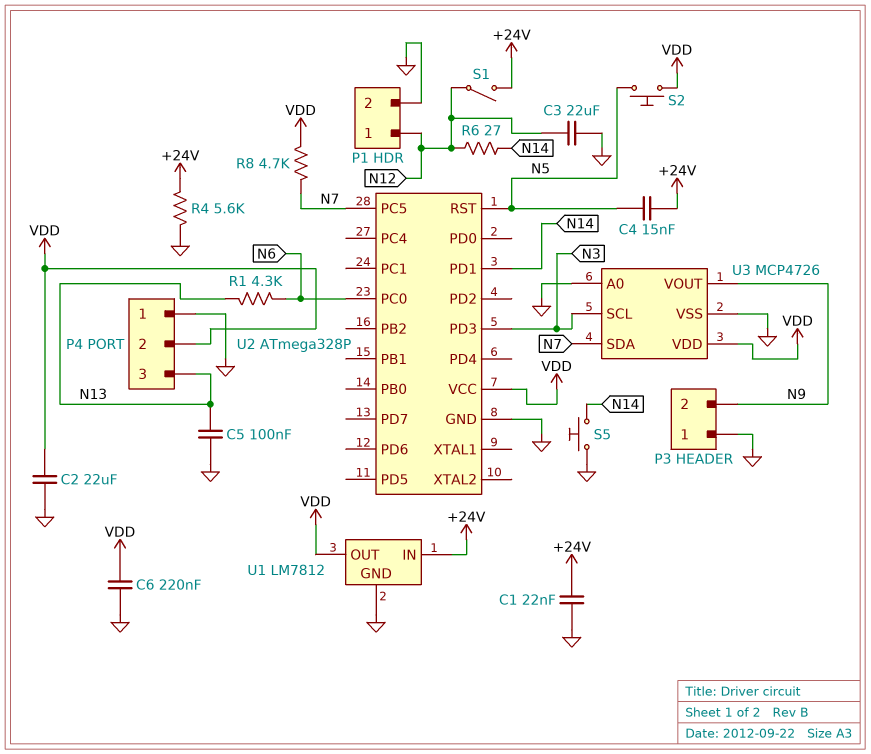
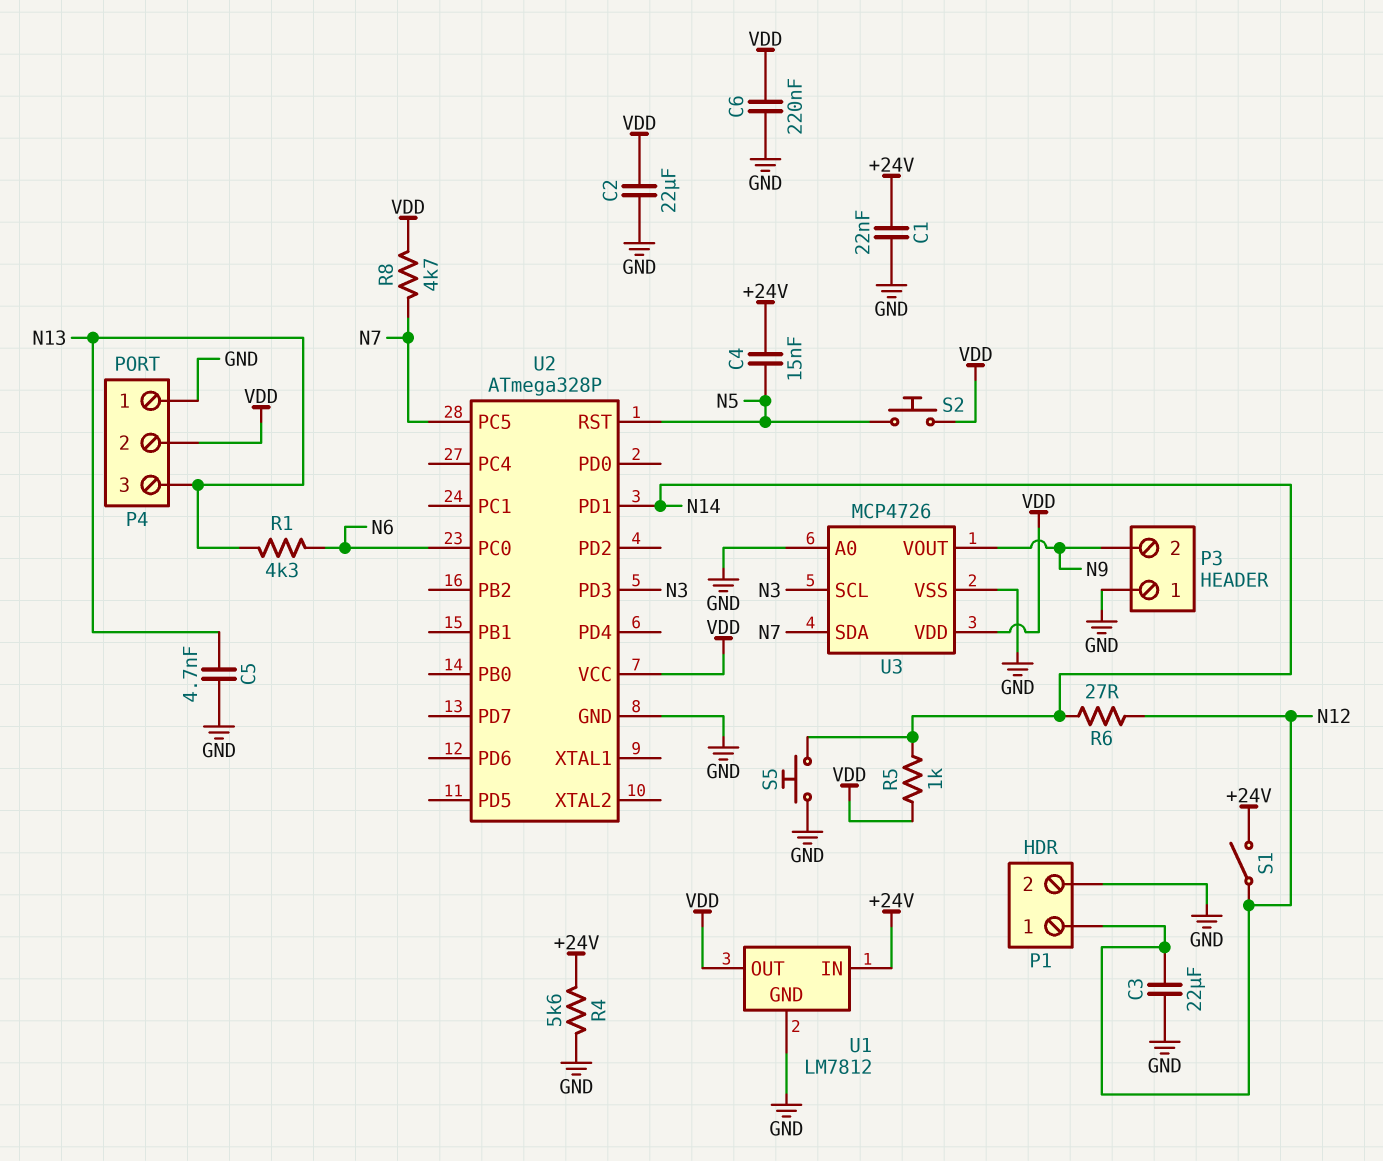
C5: 100nF (GND, N13) -> 4.7nF (GND, N13)
R5: none -> 1k (N14, VDD)

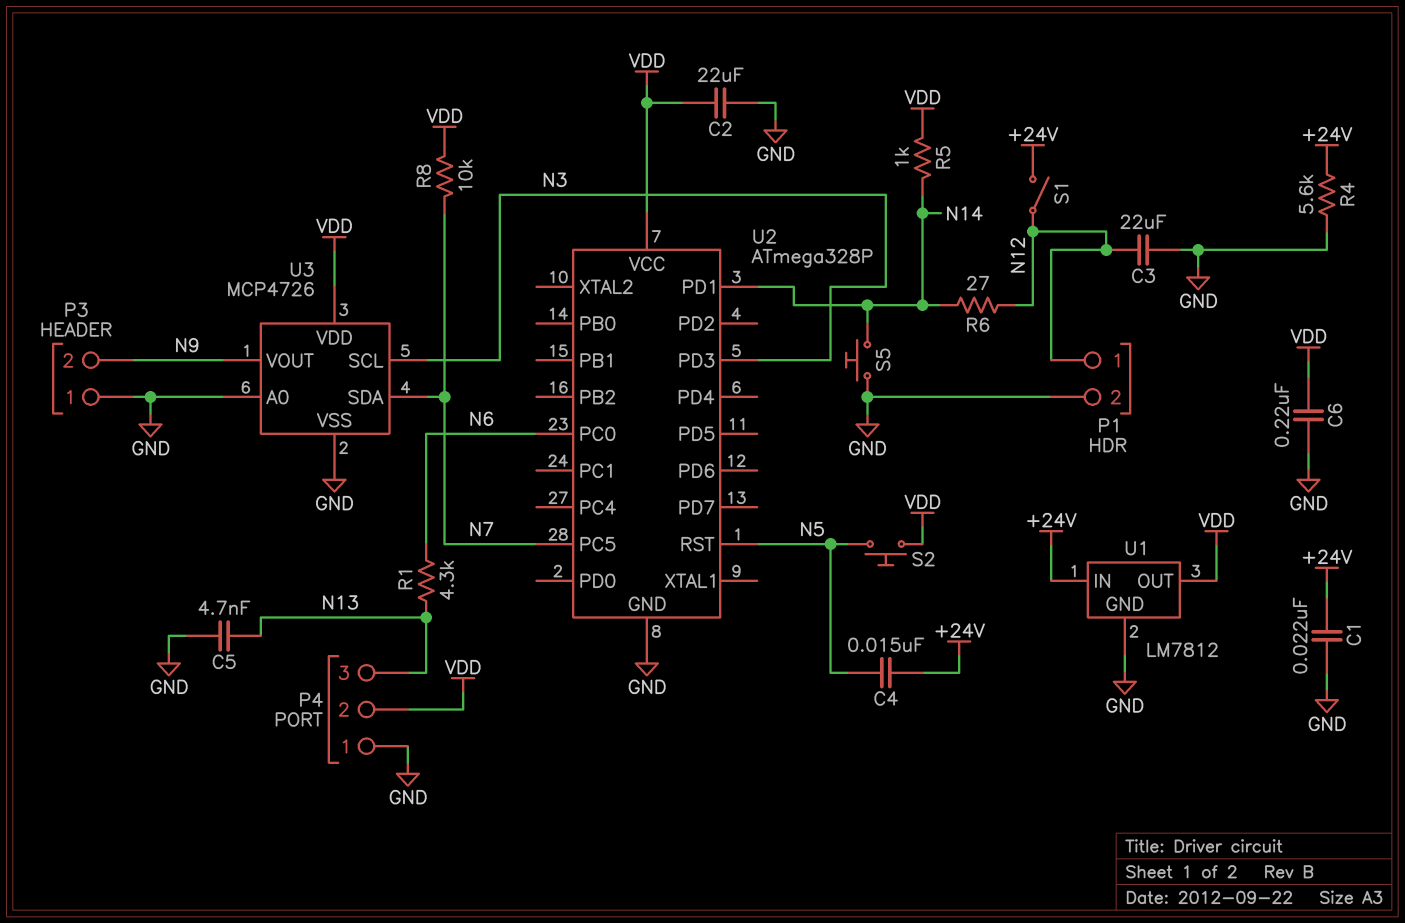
R8: 4.7k (N7, VDD) -> 10k (N7, VDD)

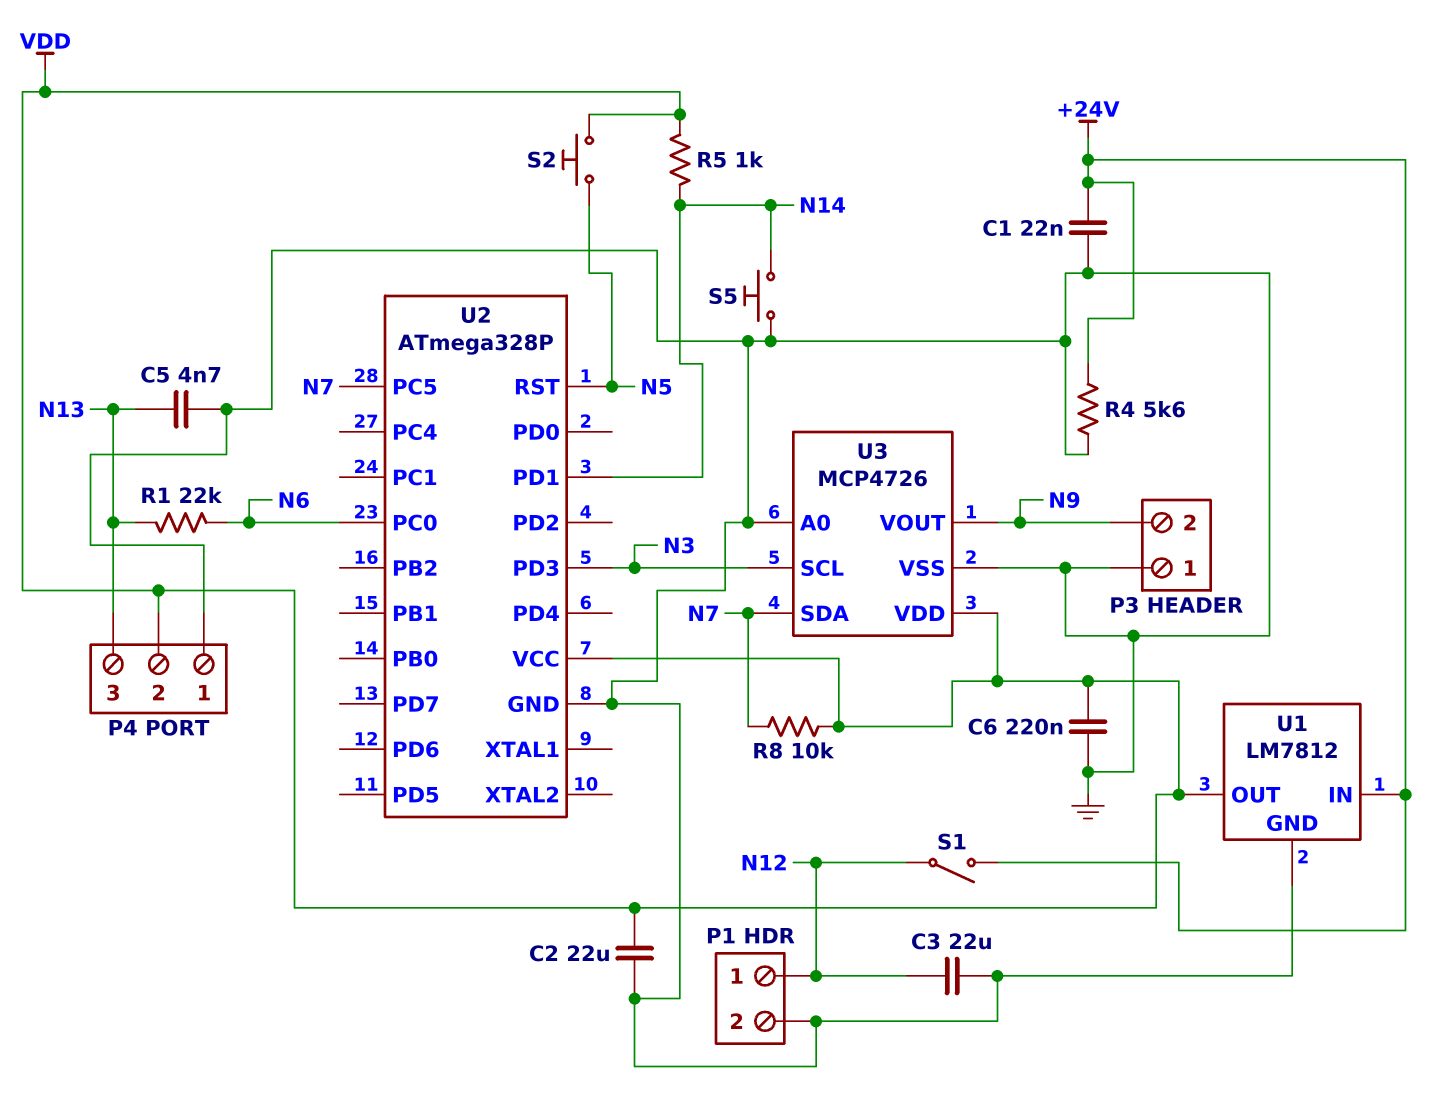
C4: 15nF (+24V, N5) -> none
R1: 4.3k (N6, N13) -> 22k (N6, N13)
R6: 27 (N12, N14) -> none

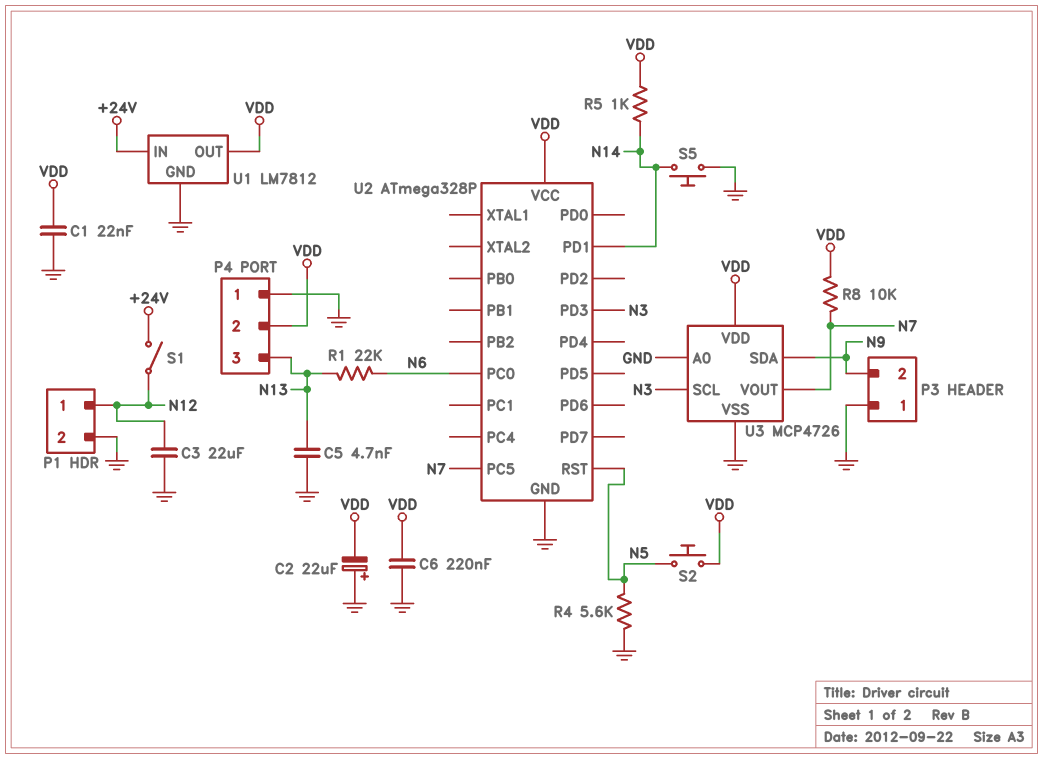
C1: 22nF (+24V, GND) -> 22nF (GND, VDD)
C2: 22uF (GND, VDD) -> 22uF (plus GND, minus VDD)
R4: 5.6k (+24V, GND) -> 5.6k (GND, N5)
U3 pin SDA: N7 -> N9
U3 pin VOUT: N9 -> N7

